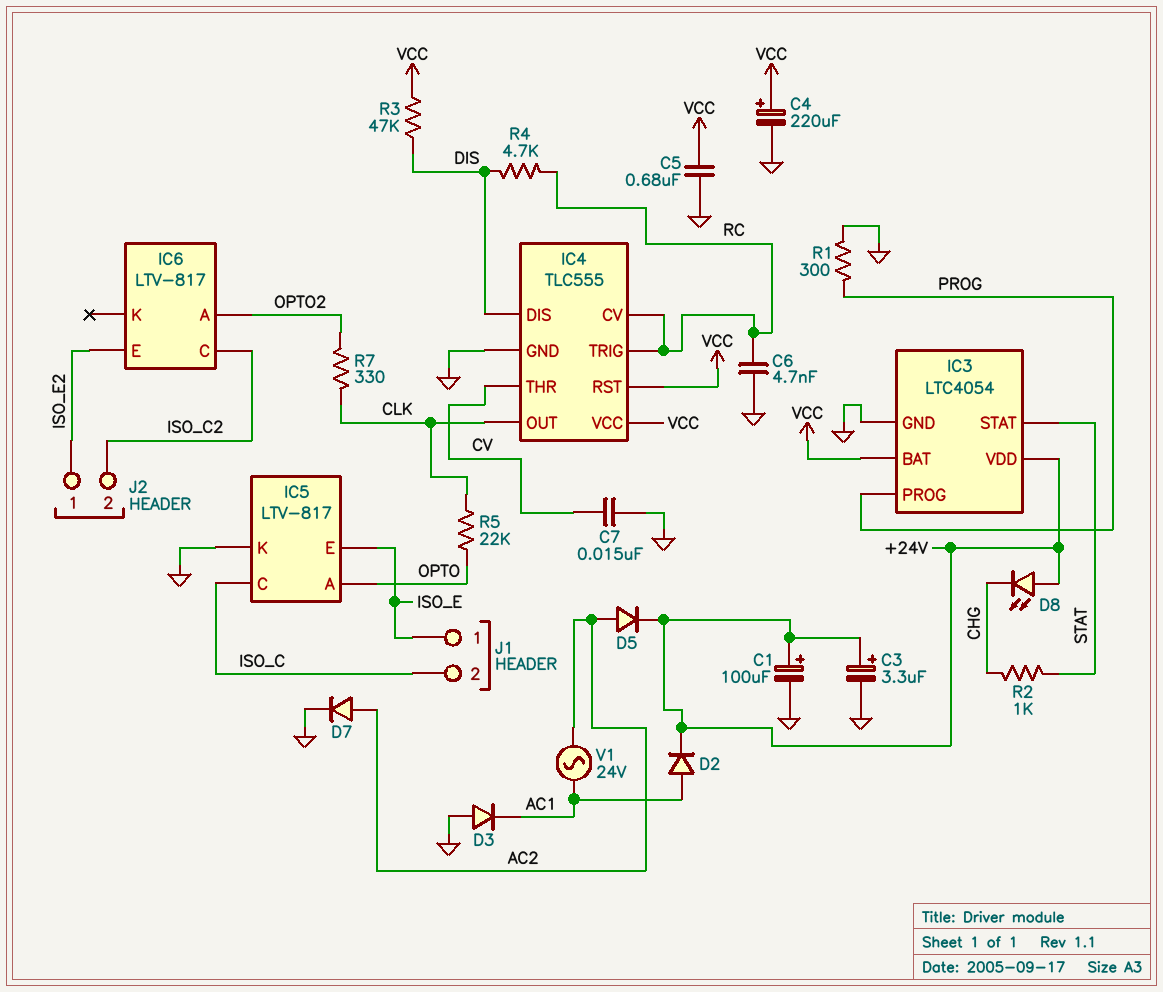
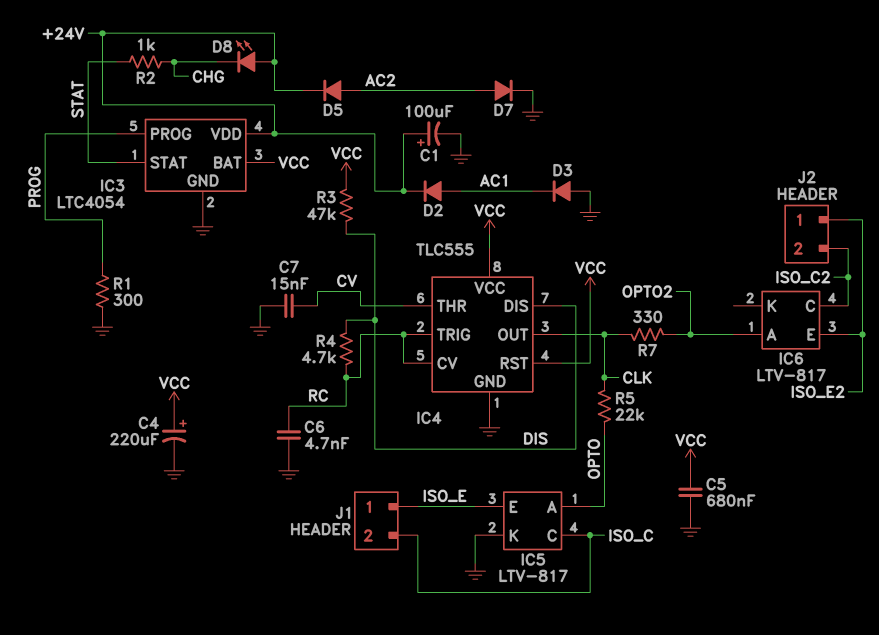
C3: 3.3uF (plus +24V, minus GND) -> none
V1: AC 24V (AC1, AC2) -> none

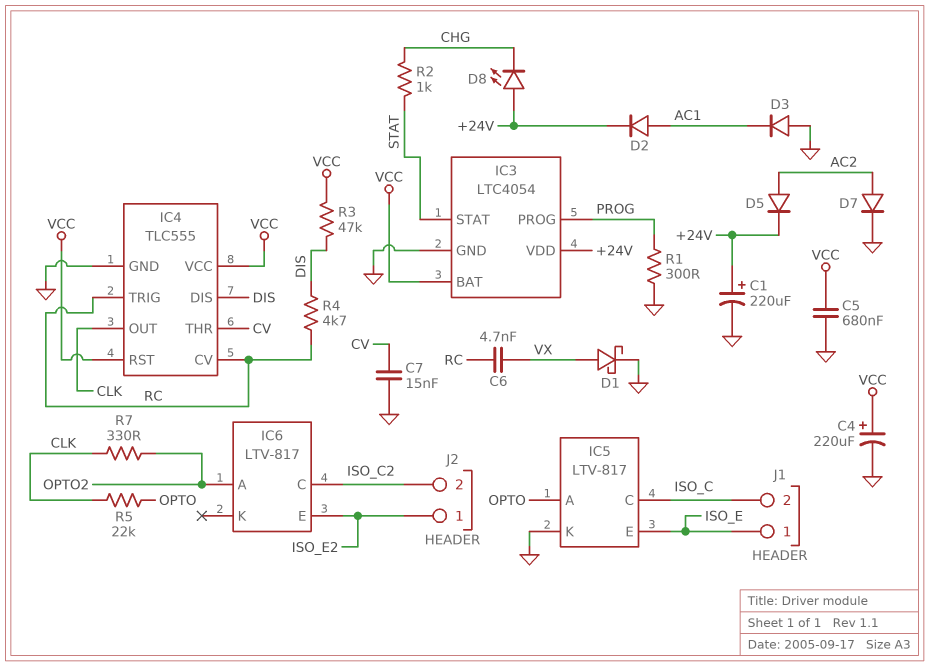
C1: 100uF (plus +24V, minus GND) -> 220uF (plus +24V, minus GND)
C6: 4.7nF (GND, RC) -> 4.7nF (RC, VX)
D1: none -> schottky (A VX, K GND)

